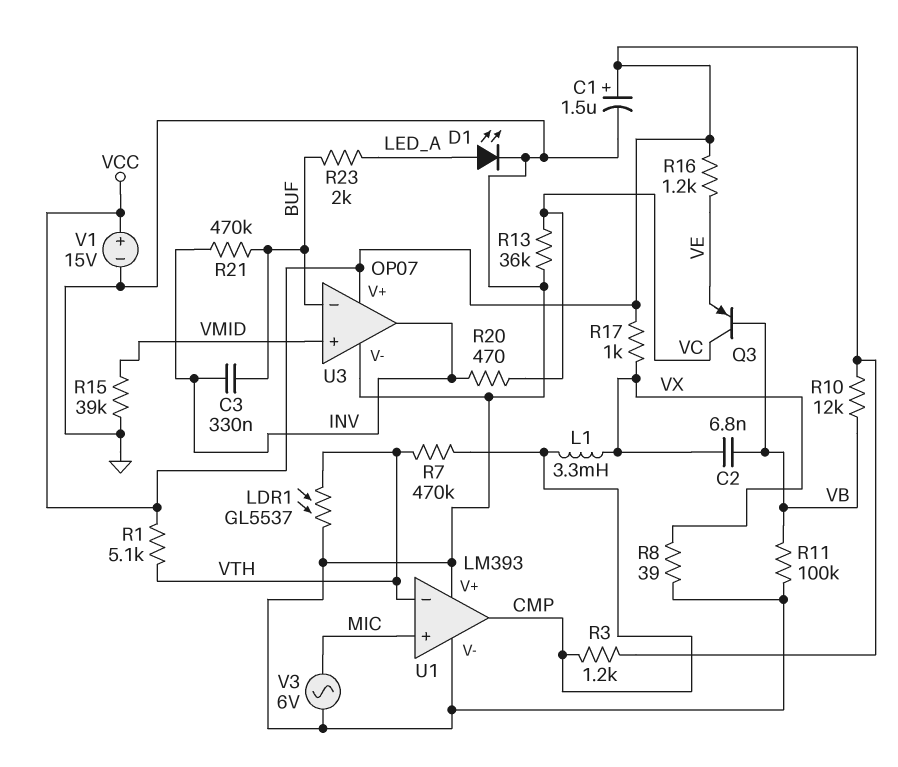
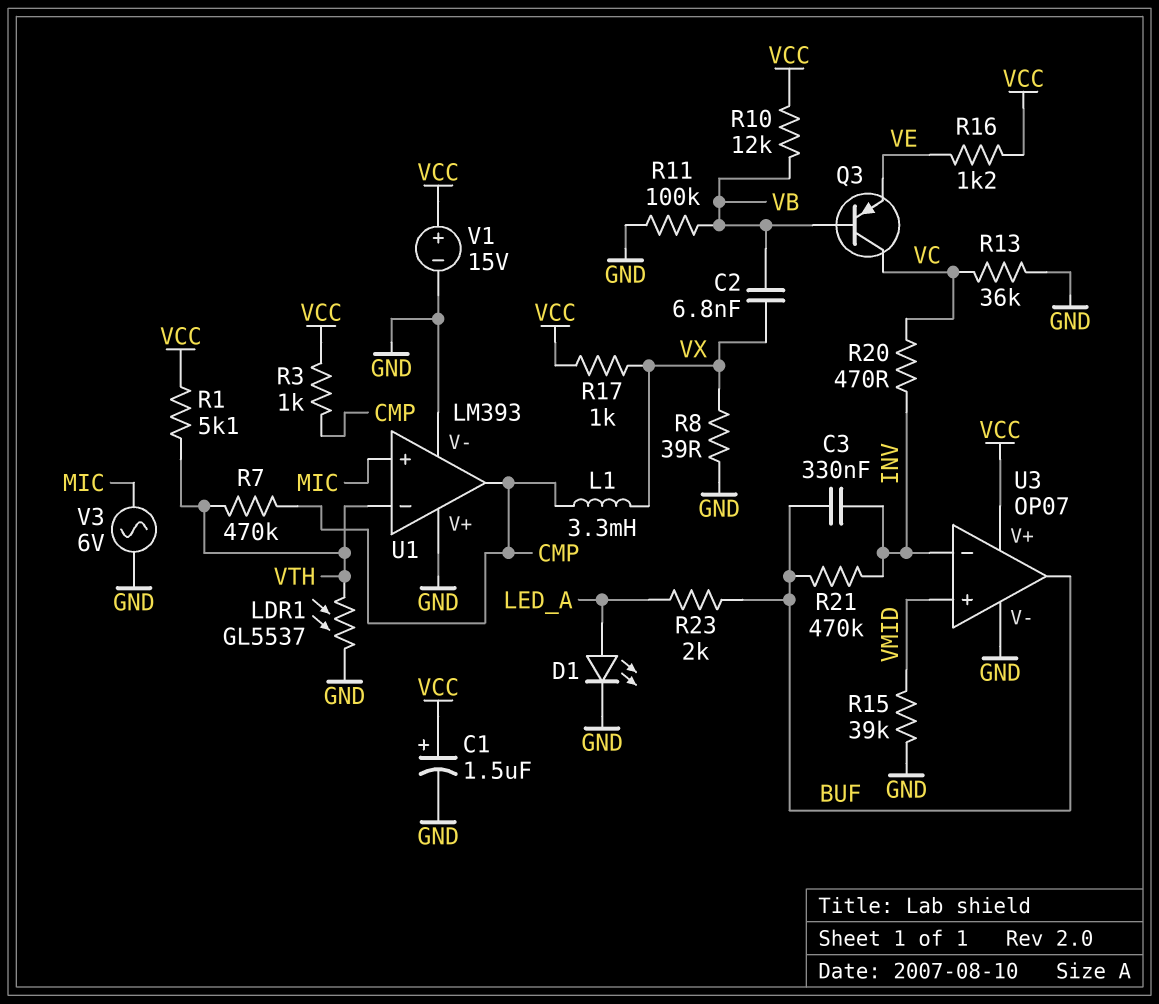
R3: 1.2k (CMP, VCC) -> 1k (CMP, VCC)
U3 pin in-: BUF -> INV
U3 pin out: INV -> BUF

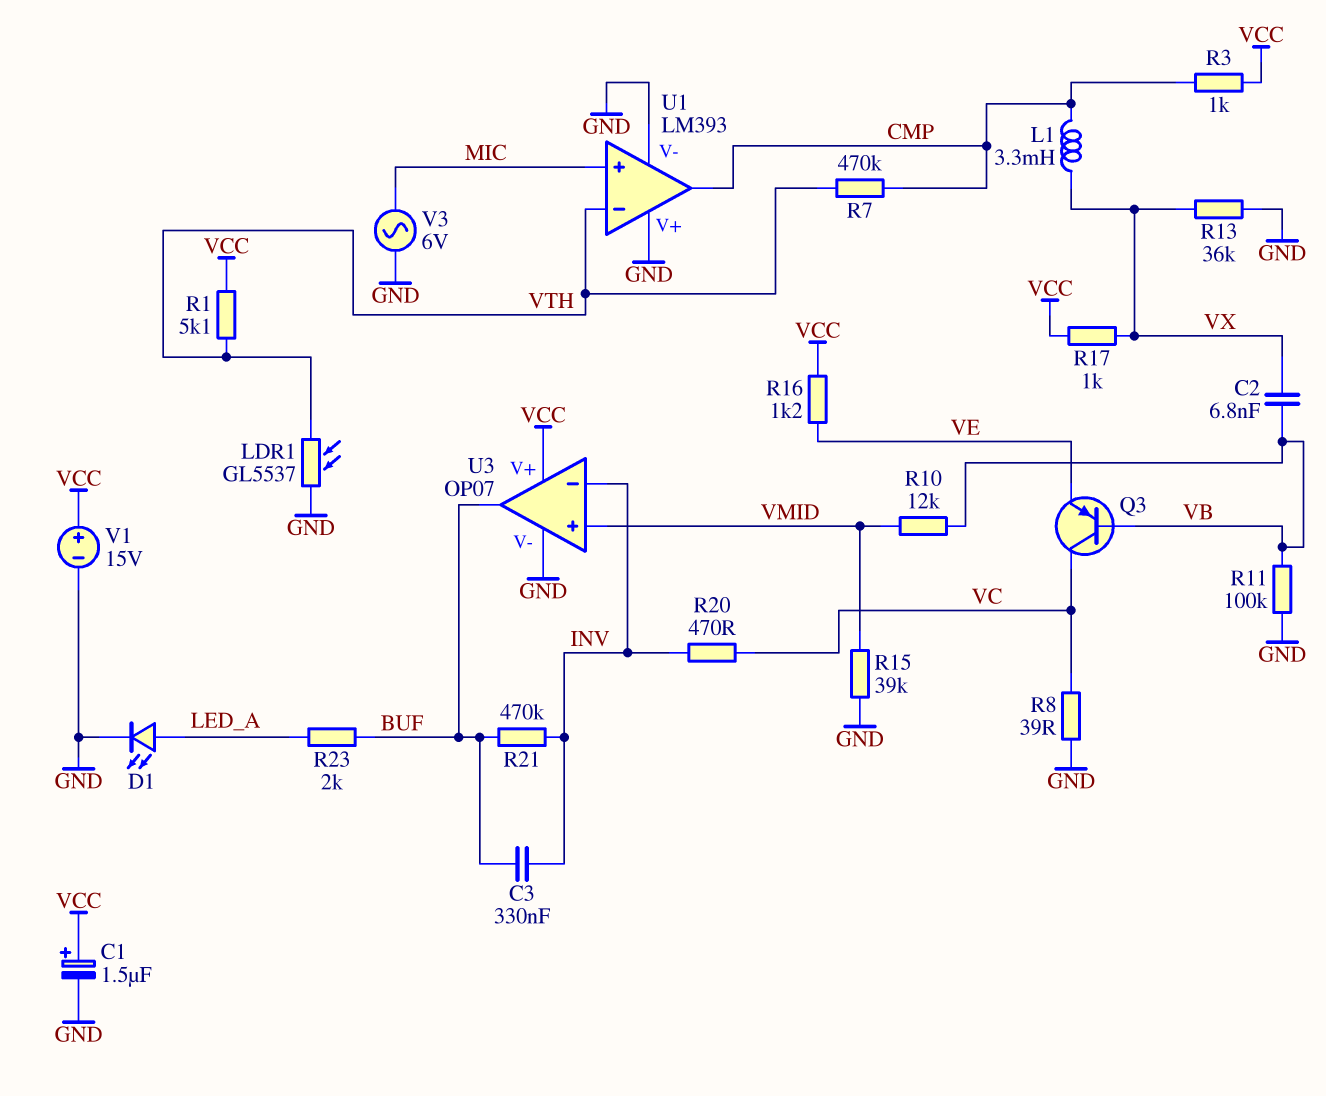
R8: 39 (GND, VX) -> 39 (GND, VC)
R10: 12k (VB, VCC) -> 12k (VB, VMID)
R13: 36k (GND, VC) -> 36k (GND, VX)

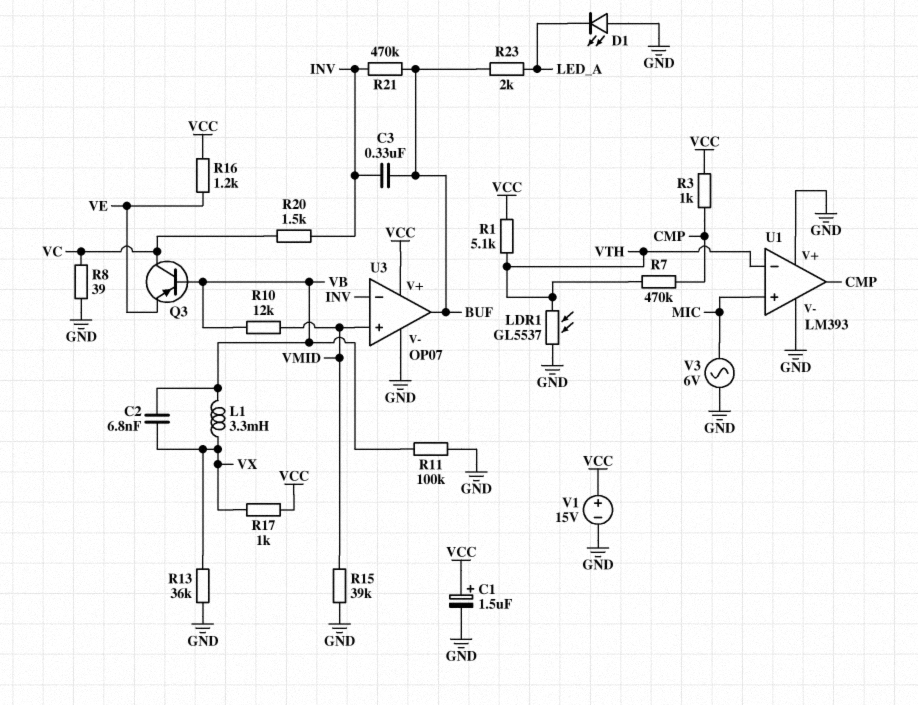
D1: LED (A LED_A, K GND) -> LED (A GND, K LED_A)
L1: 3.3mH (CMP, VX) -> 3.3mH (VB, VX)
R20: 470 (INV, VC) -> 1.5k (INV, VC)

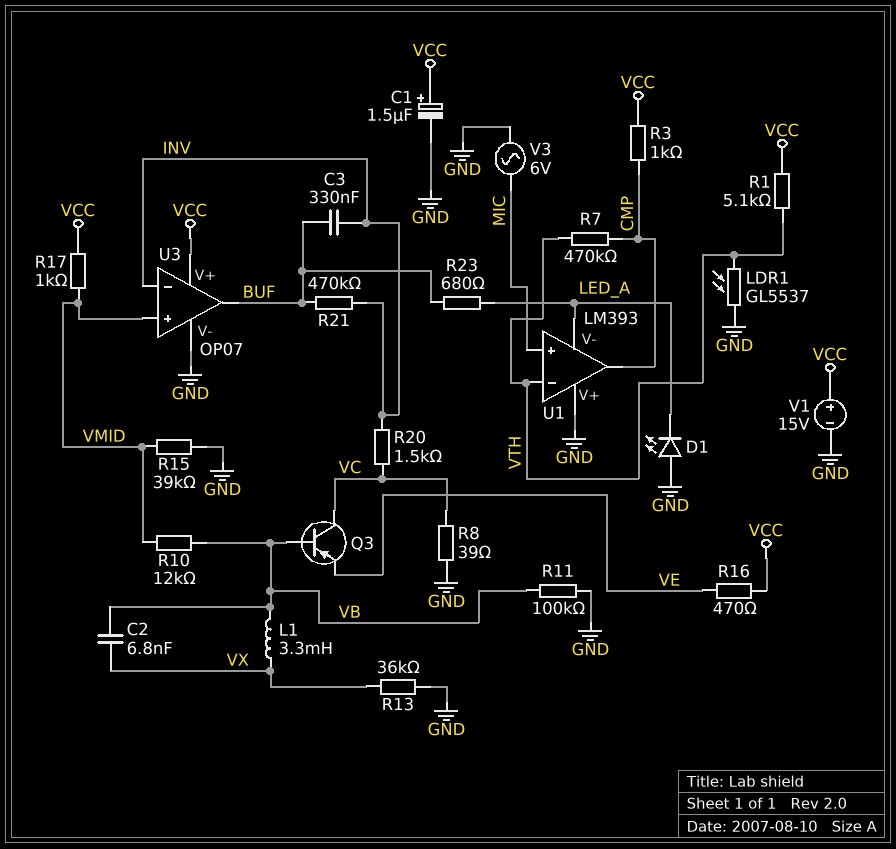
R16: 1.2k (VCC, VE) -> 470 (VCC, VE)
R17: 1k (VCC, VX) -> 1k (VCC, VMID)
R23: 2k (BUF, LED_A) -> 680 (BUF, LED_A)
U1 pin V-: GND -> LED_A

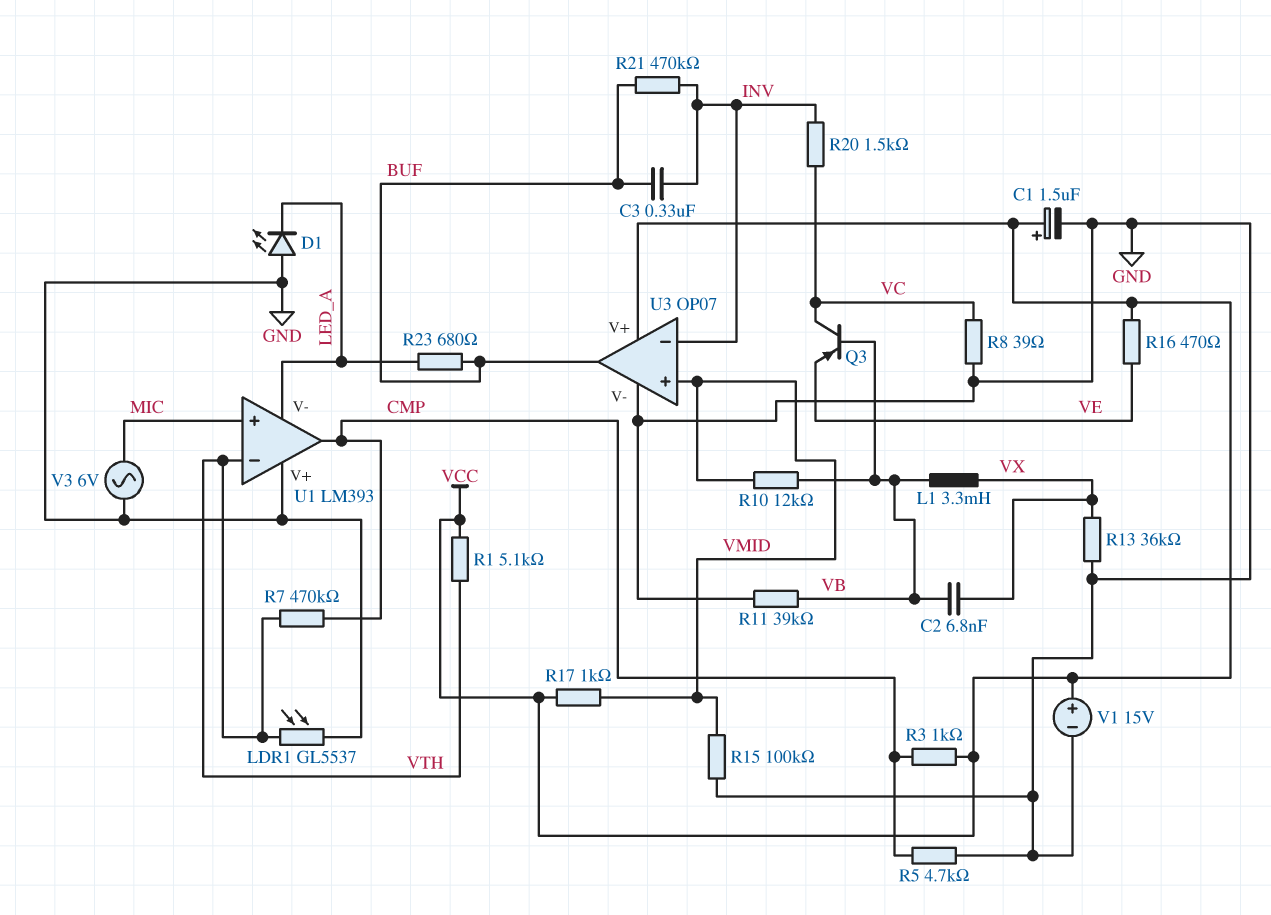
R5: none -> 4.7k (CMP, GND)
R11: 100k (GND, VB) -> 39k (GND, VB)
R15: 39k (GND, VMID) -> 100k (GND, VMID)

